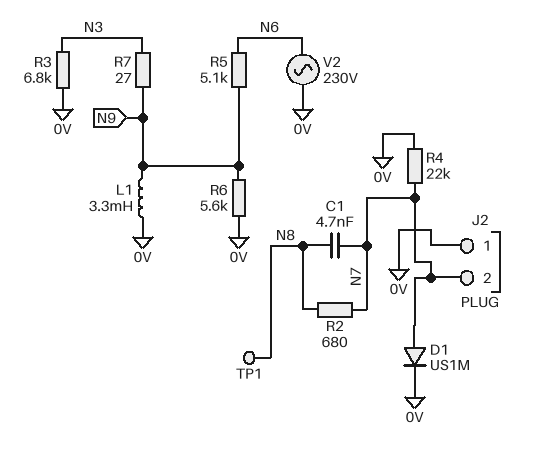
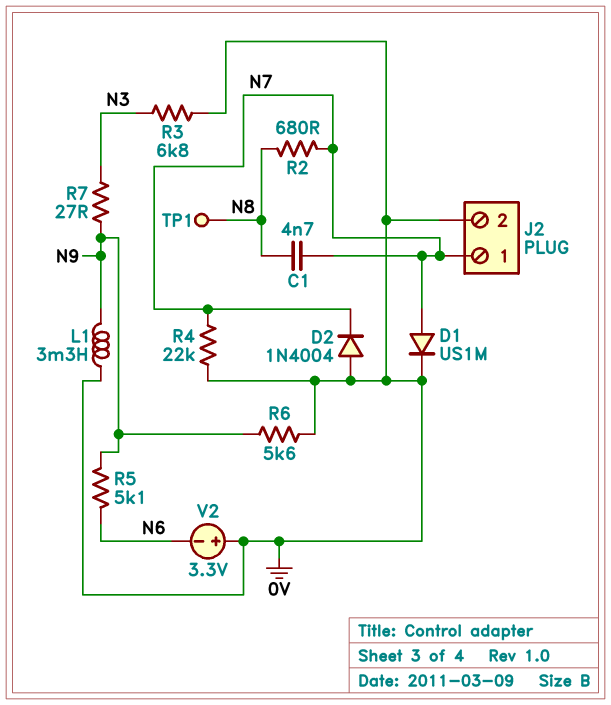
D2: none -> diode 1N4004 (A 0V, K N7)
J2 pin 1: 0V -> N7
J2 pin 2: N7 -> 0V
V2: AC 230V (0V, N6) -> 3.3V (plus 0V, minus N6)

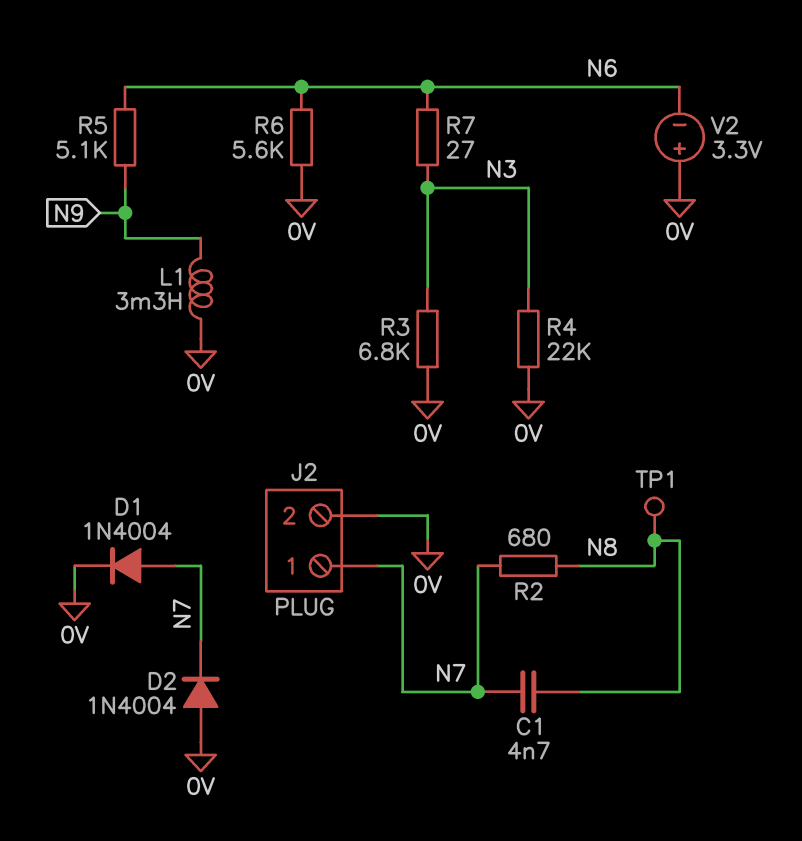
D1: diode US1M (A N7, K 0V) -> diode 1N4004 (A N7, K 0V)
R4: 22k (0V, N7) -> 22k (0V, N3)
R6: 5.6k (0V, N9) -> 5.6k (0V, N6)
R7: 27 (N3, N9) -> 27 (N3, N6)

